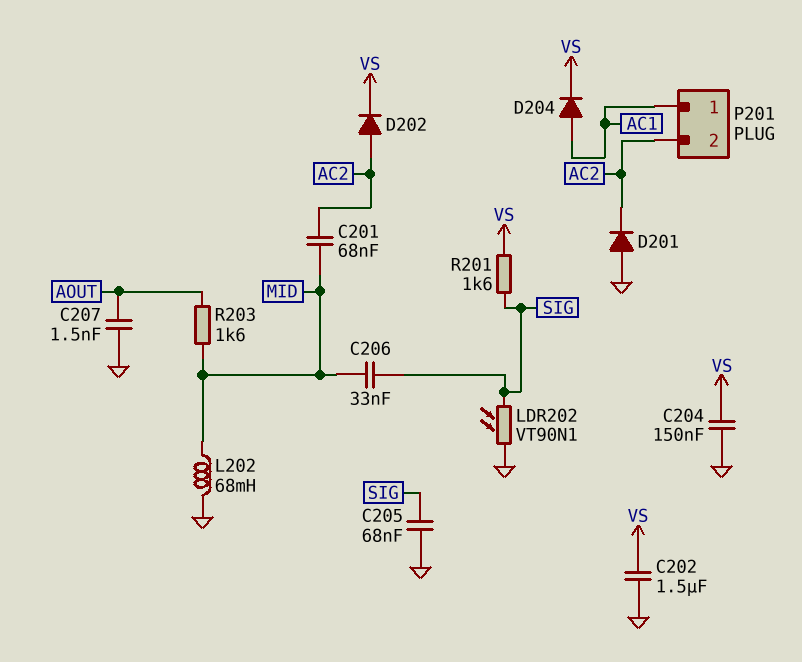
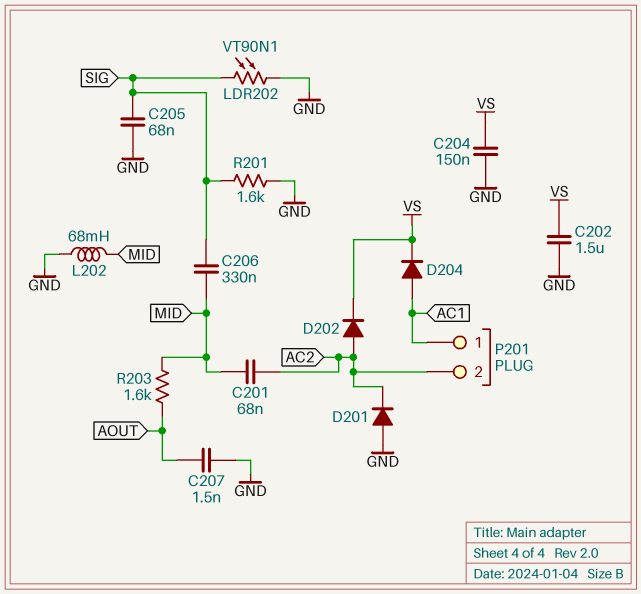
C206: 33nF (MID, SIG) -> 330nF (MID, SIG)
R201: 1.6k (SIG, VS) -> 1.6k (GND, SIG)

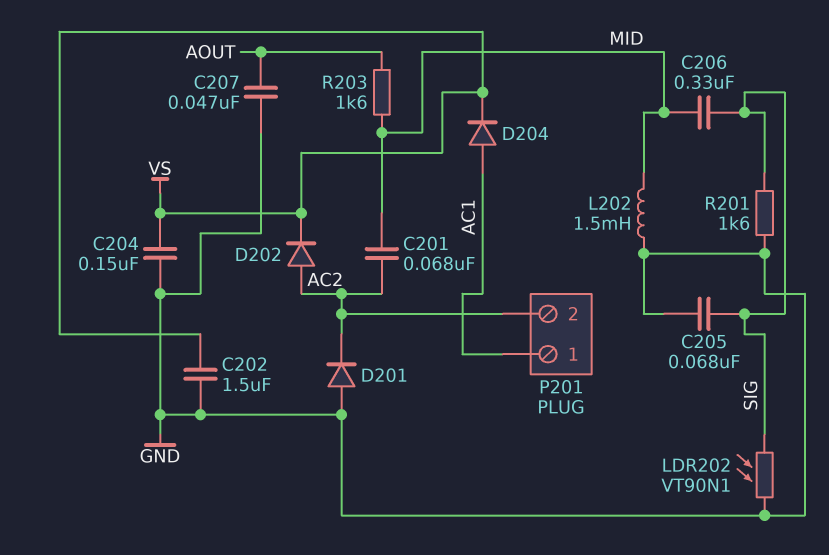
C207: 1.5nF (AOUT, GND) -> 47nF (AOUT, GND)
L202: 68mH (GND, MID) -> 1.5mH (GND, MID)

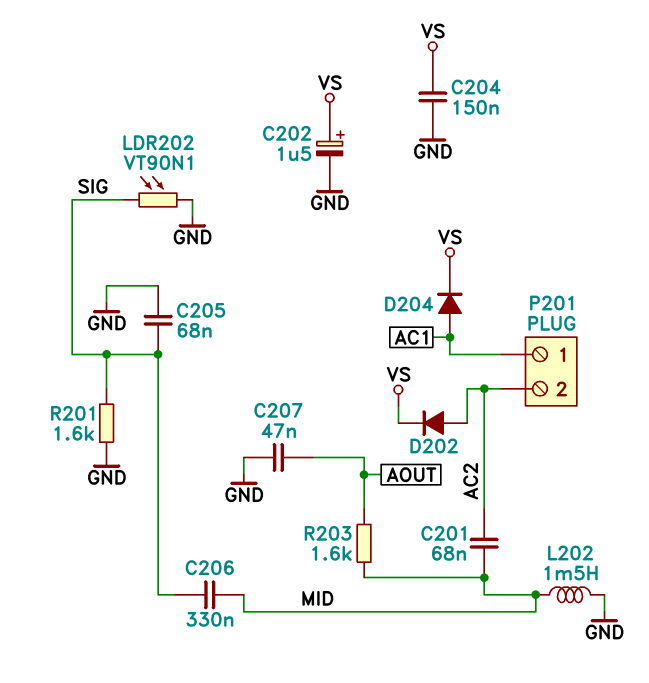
C202: 1.5uF (GND, VS) -> 1.5uF (plus VS, minus GND)
D201: diode (A GND, K AC2) -> none

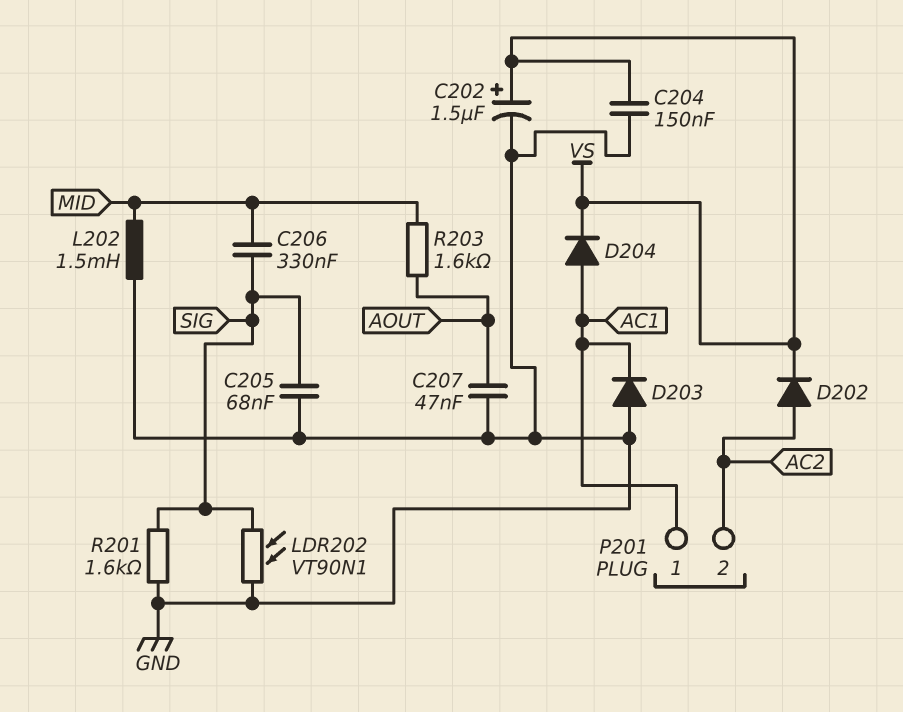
C201: 68nF (AC2, MID) -> none
D203: none -> diode (A GND, K AC1)

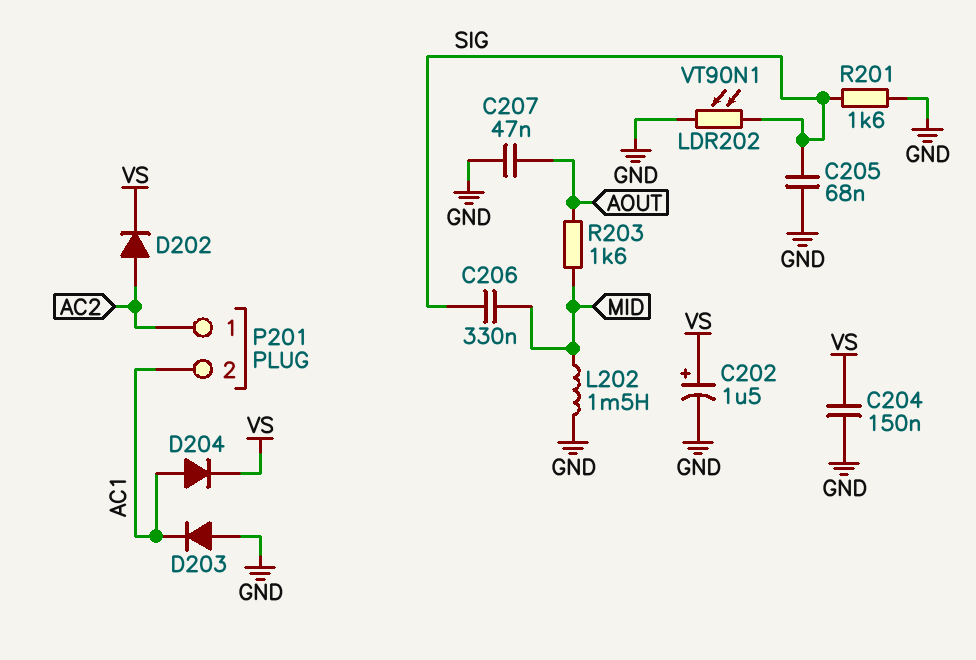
P201 pin 1: AC1 -> AC2
P201 pin 2: AC2 -> AC1

